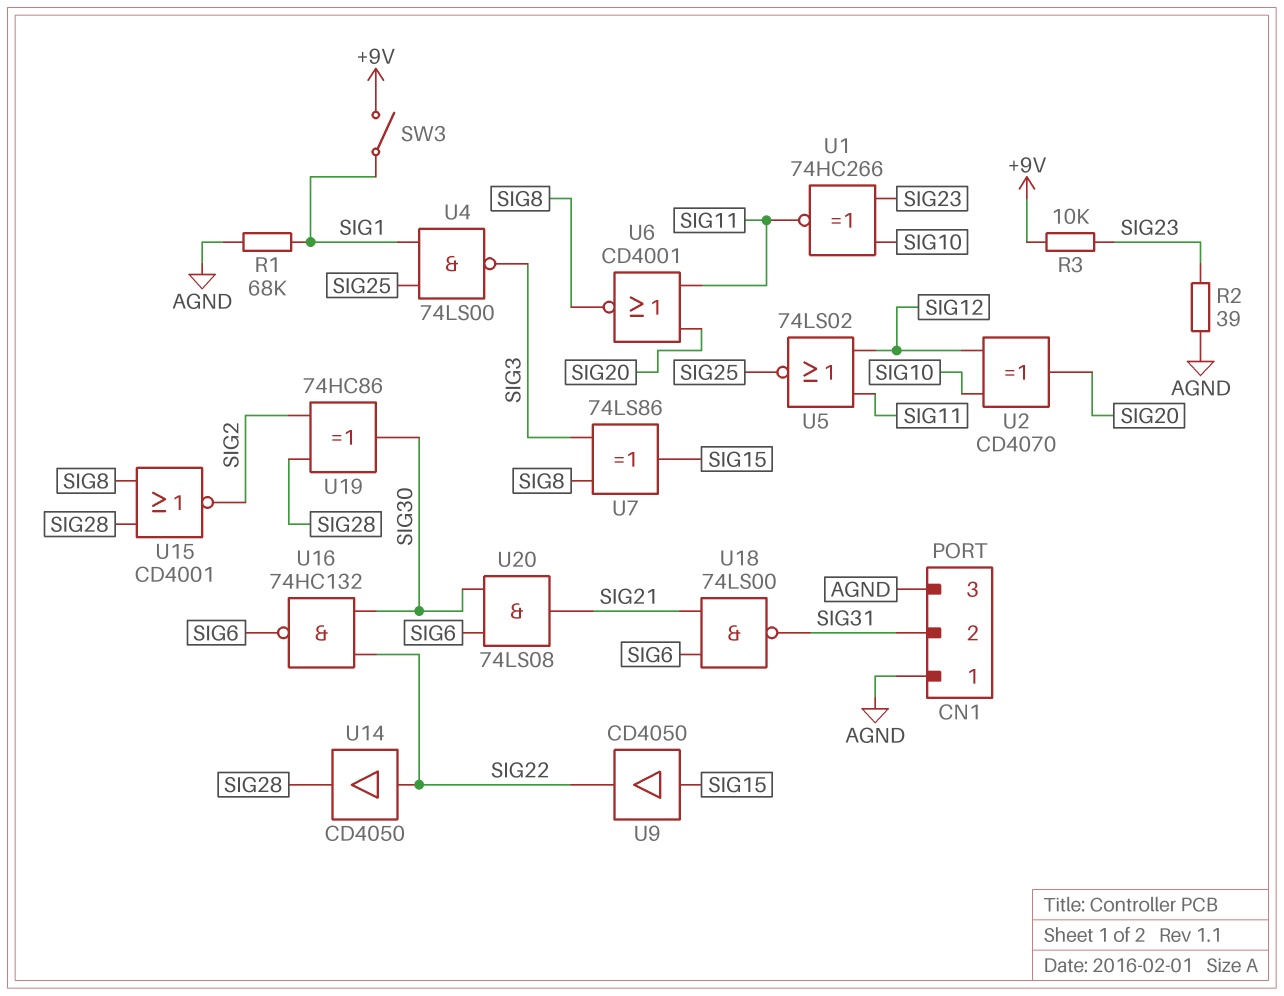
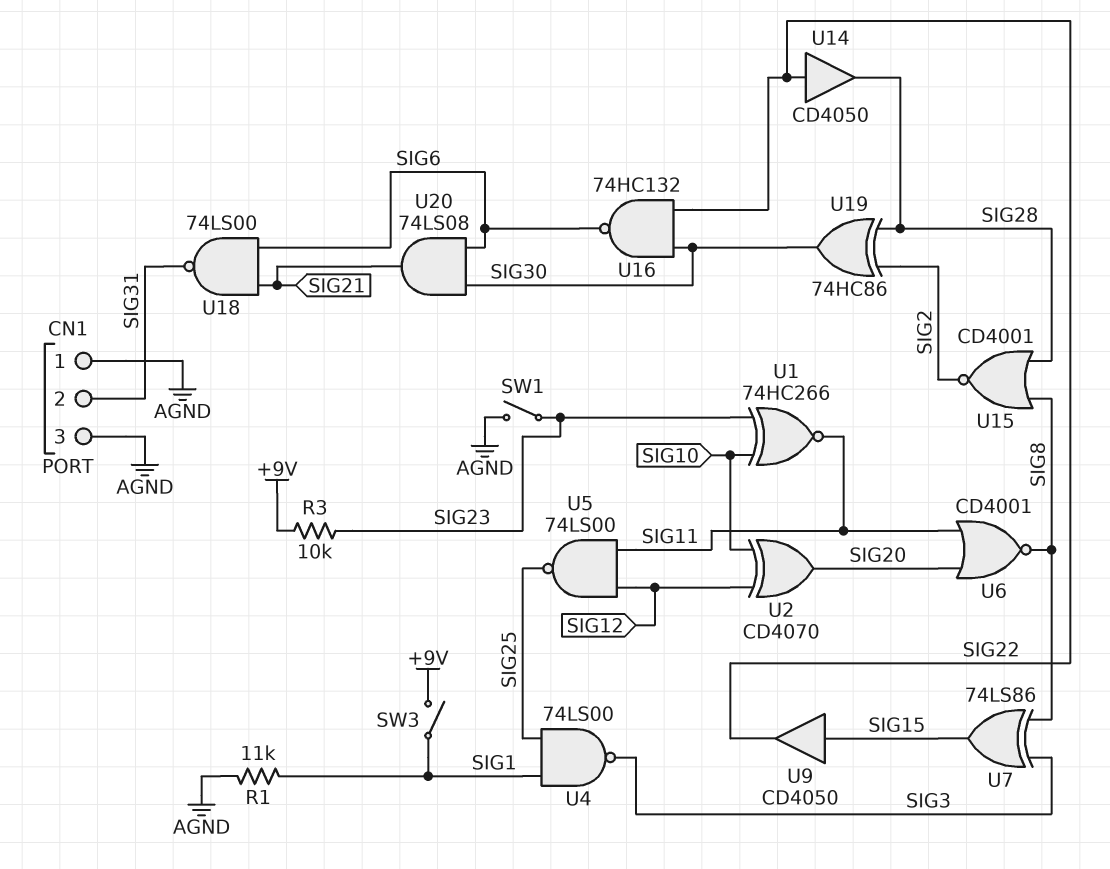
R1: 68k (AGND, SIG1) -> 11k (AGND, SIG1)
R2: 39 (AGND, SIG23) -> none
SW1: none -> switch (AGND, SIG23)
U5: NOR 74LS02 (in SIG11, in SIG12, out SIG25) -> NAND 74LS00 (in SIG11, in SIG12, out SIG25)

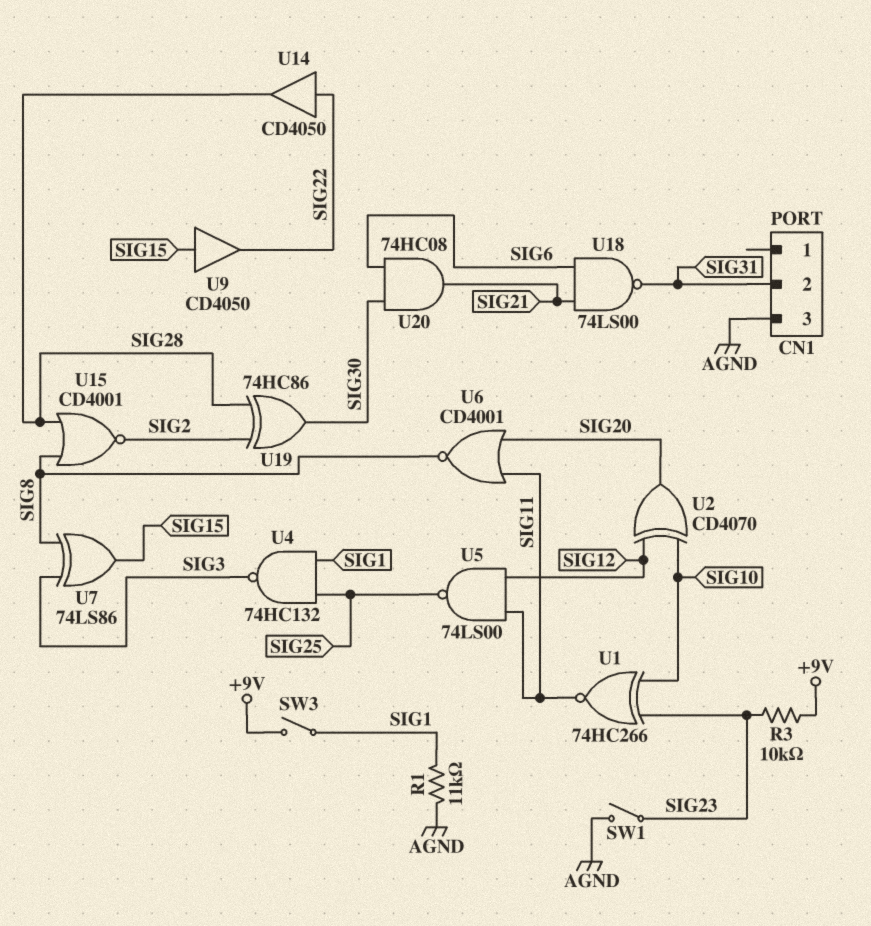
CN1 pin 1: AGND -> none
U4: NAND 74LS00 (in SIG1, in SIG25, out SIG3) -> NAND 74HC132 (in SIG1, in SIG25, out SIG3)
U16: NAND 74HC132 (in SIG22, in SIG30, out SIG6) -> none
U20: AND 74LS08 (in SIG6, in SIG30, out SIG21) -> AND 74HC08 (in SIG6, in SIG30, out SIG21)

